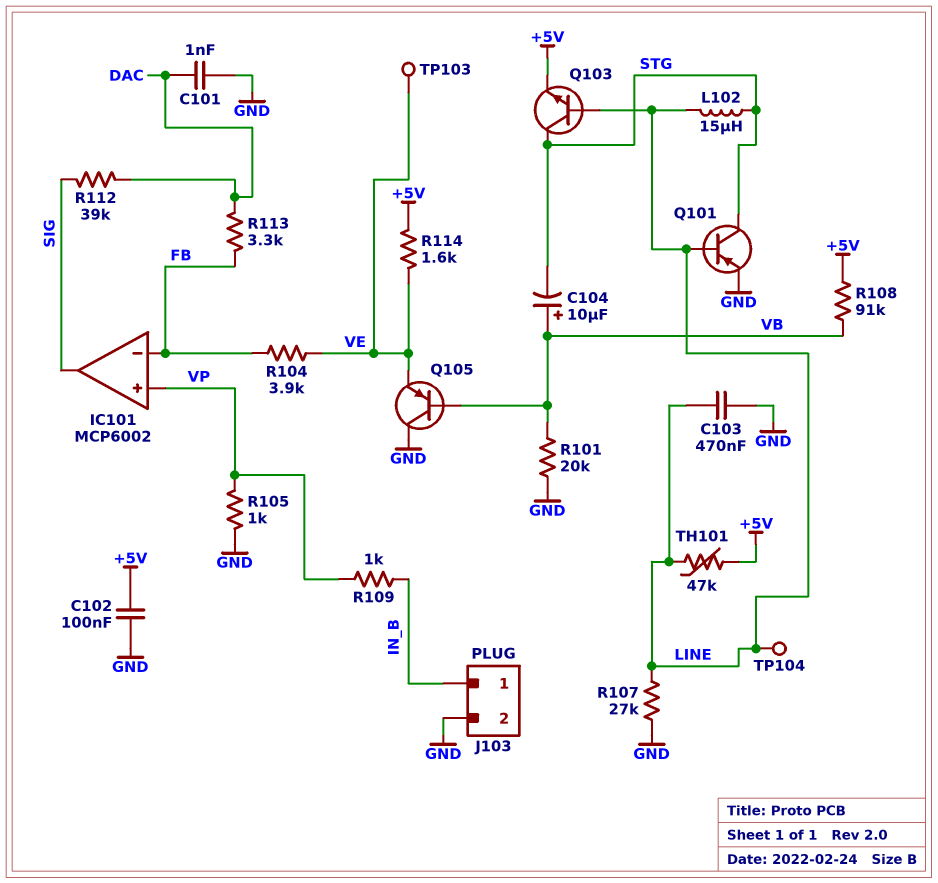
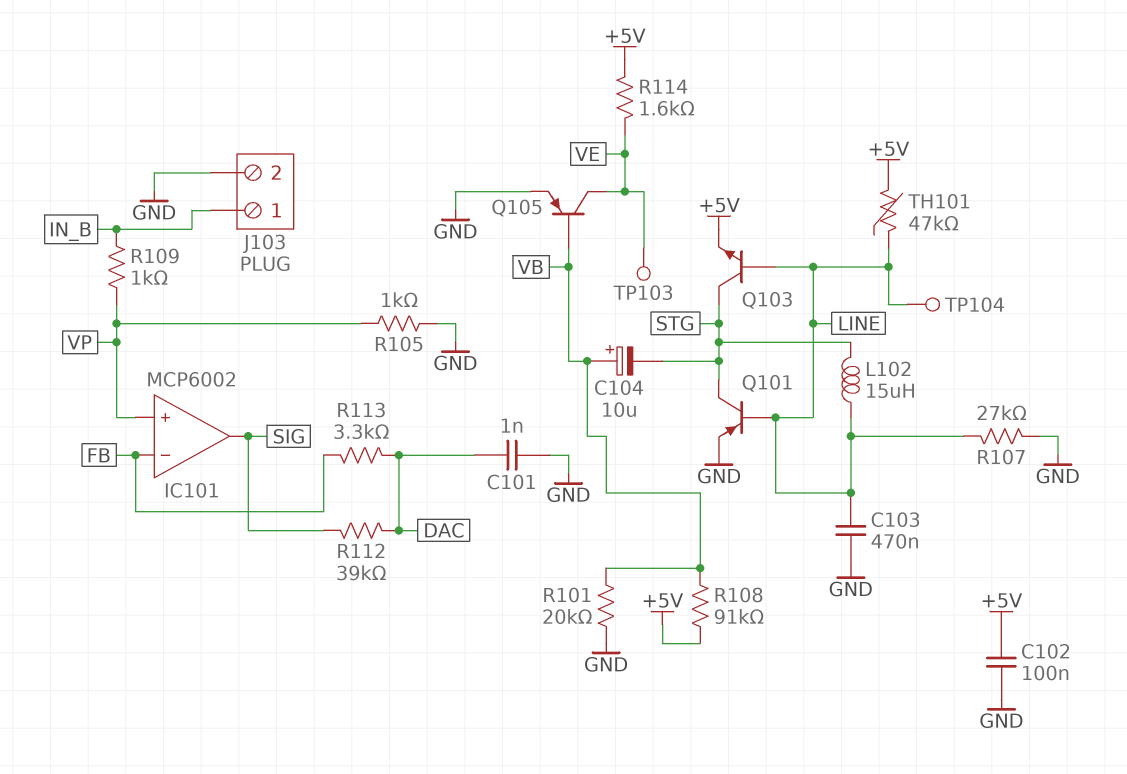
Q105: PNP (B VB, C GND, E VE) -> PNP (B VB, C VE, E GND)
R104: 3.9k (FB, VE) -> none

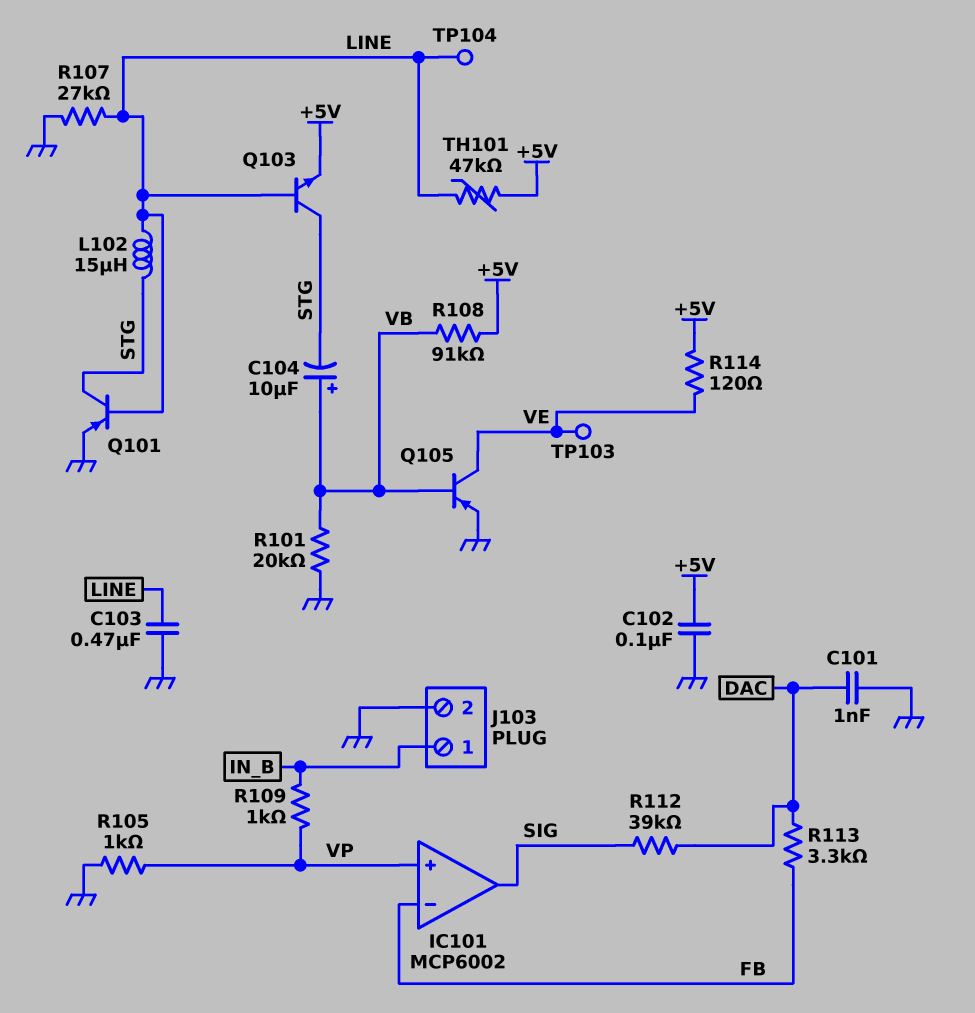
R114: 1.6k (+5V, VE) -> 120 (+5V, VE)

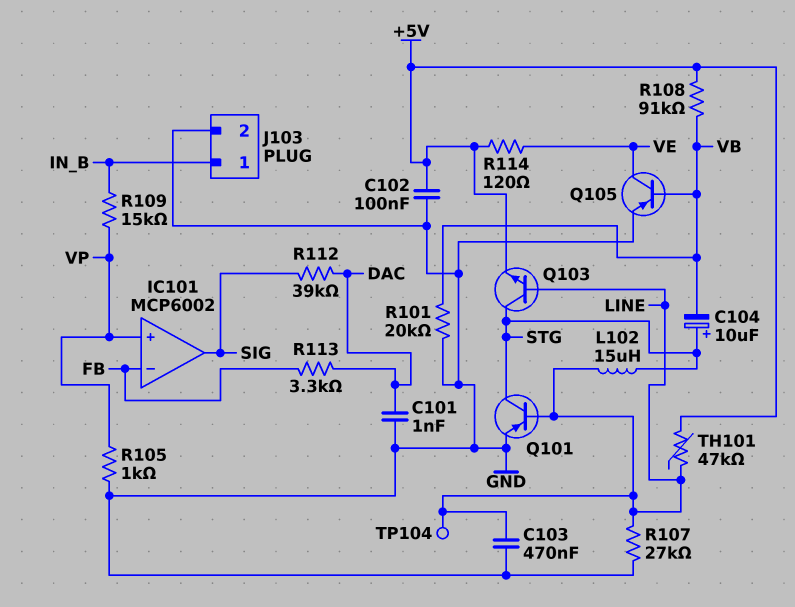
C104: 10uF (plus VB, minus STG) -> 10uF (plus STG, minus VB)
R109: 1k (IN_B, VP) -> 15k (IN_B, VP)
TP103: test point (VE) -> none

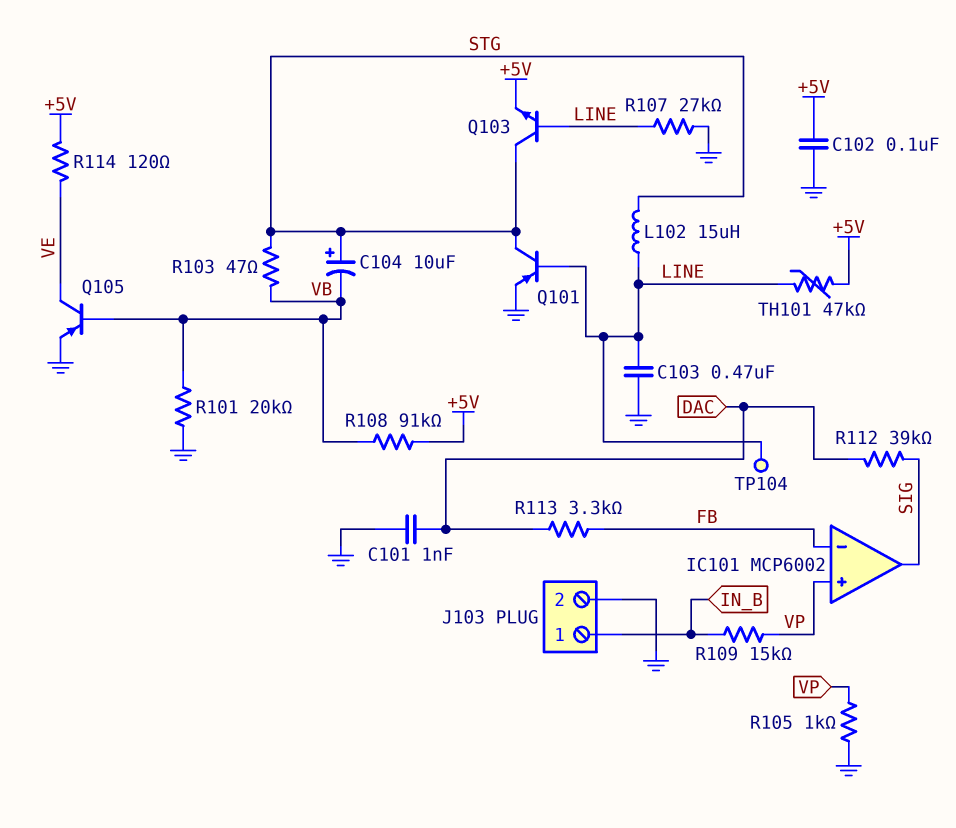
R103: none -> 47 (STG, VB)

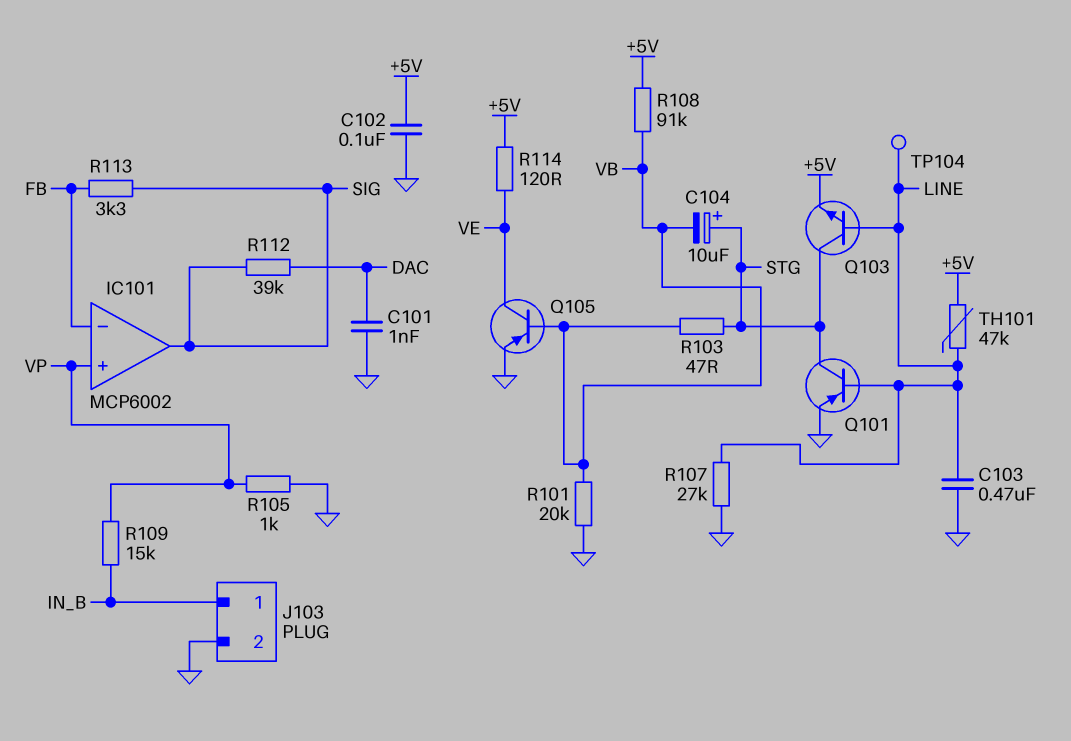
L102: 15uH (LINE, STG) -> none
R113: 3.3k (DAC, FB) -> 3.3k (FB, SIG)

